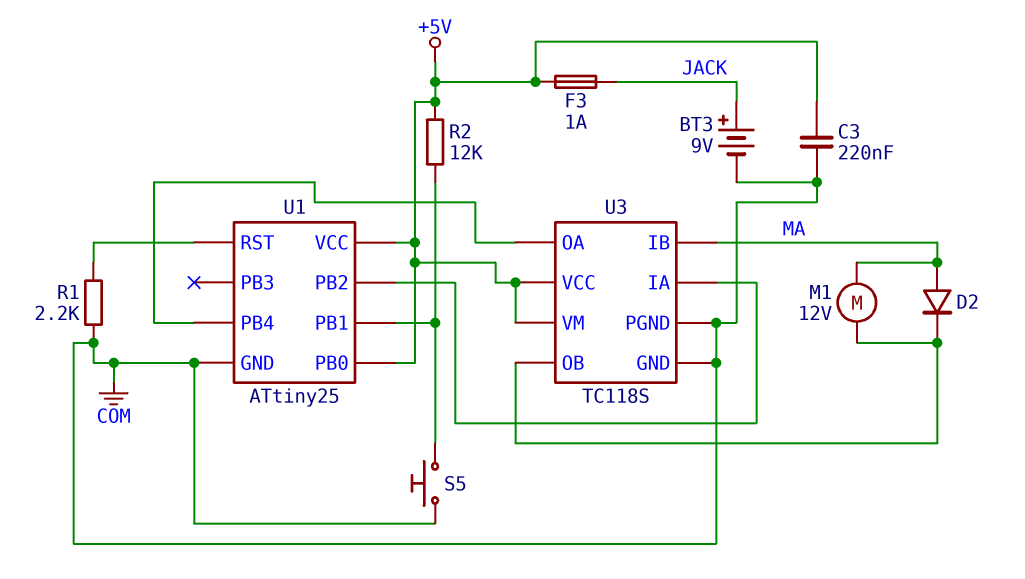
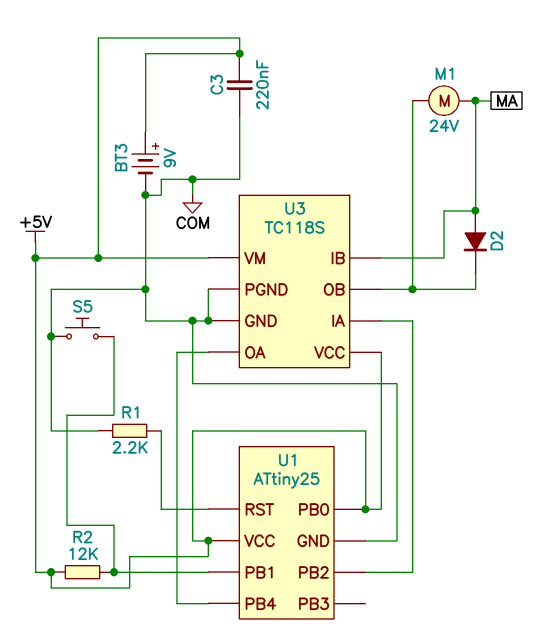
BT3: 9V (plus JACK, minus COM) -> 9V (plus +5V, minus COM)
F3: 1A (+5V, JACK) -> none
M1: motor 12V (MA, U3/OB) -> motor 24V (MA, U3/OB)

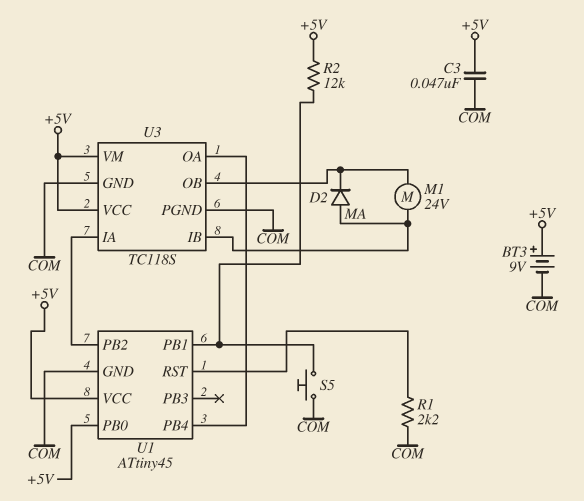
C3: 220nF (+5V, COM) -> 47nF (+5V, COM)
U1: ATtiny25 -> ATtiny45

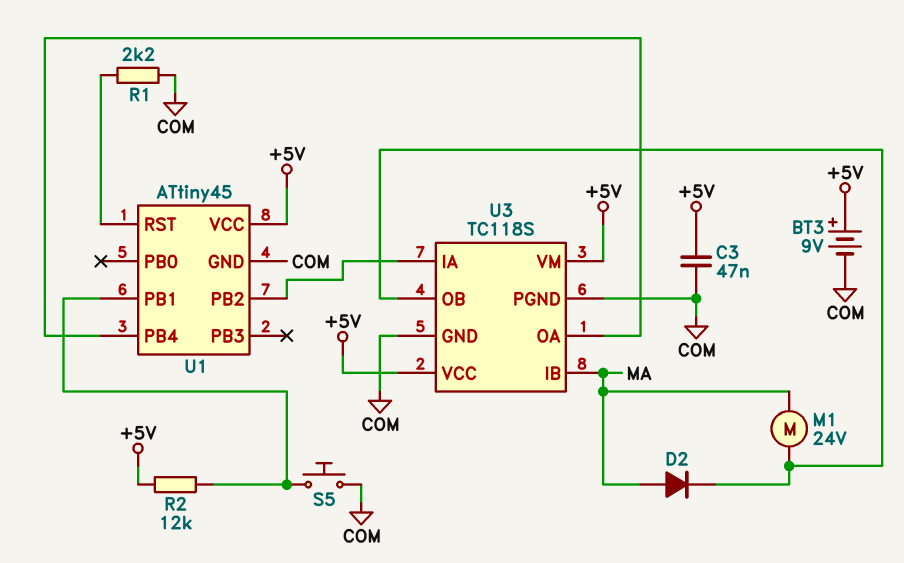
U1 pin PB0: +5V -> none

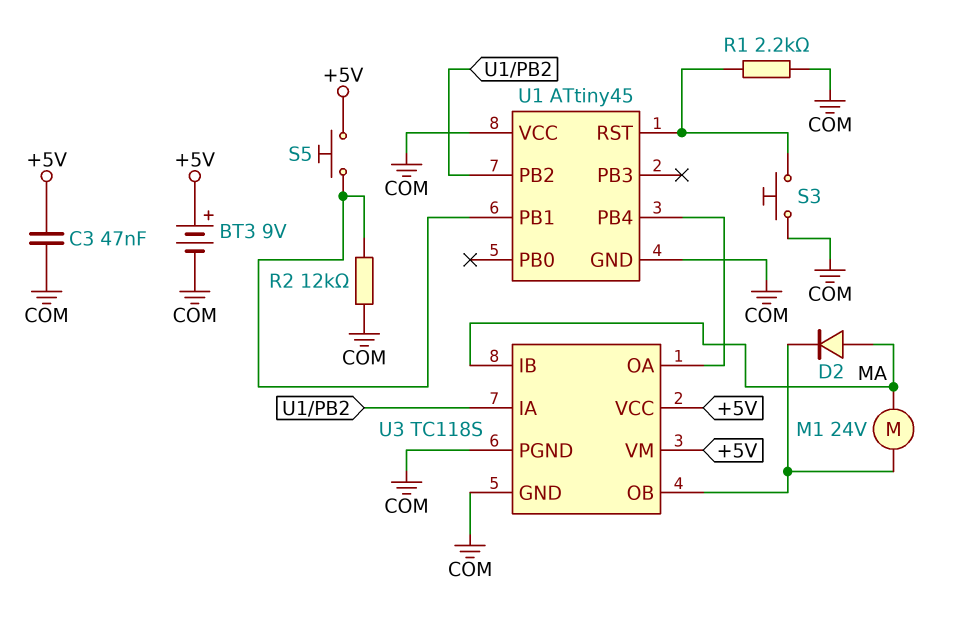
R2: 12k (+5V, U1/PB1) -> 12k (COM, U1/PB1)
S3: none -> button (COM, U1/RST)
S5: button (COM, U1/PB1) -> button (+5V, U1/PB1)
U1 pin VCC: +5V -> COM

